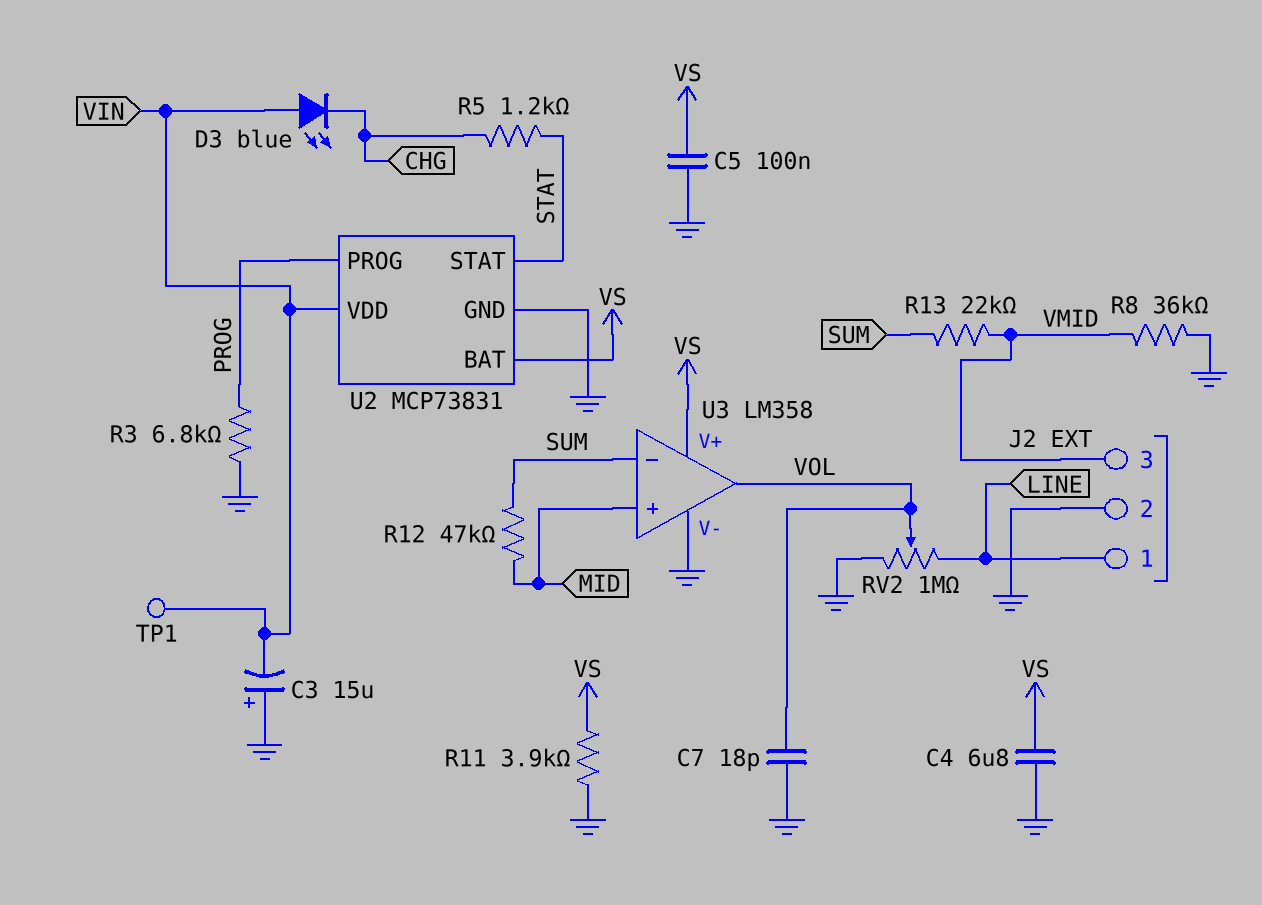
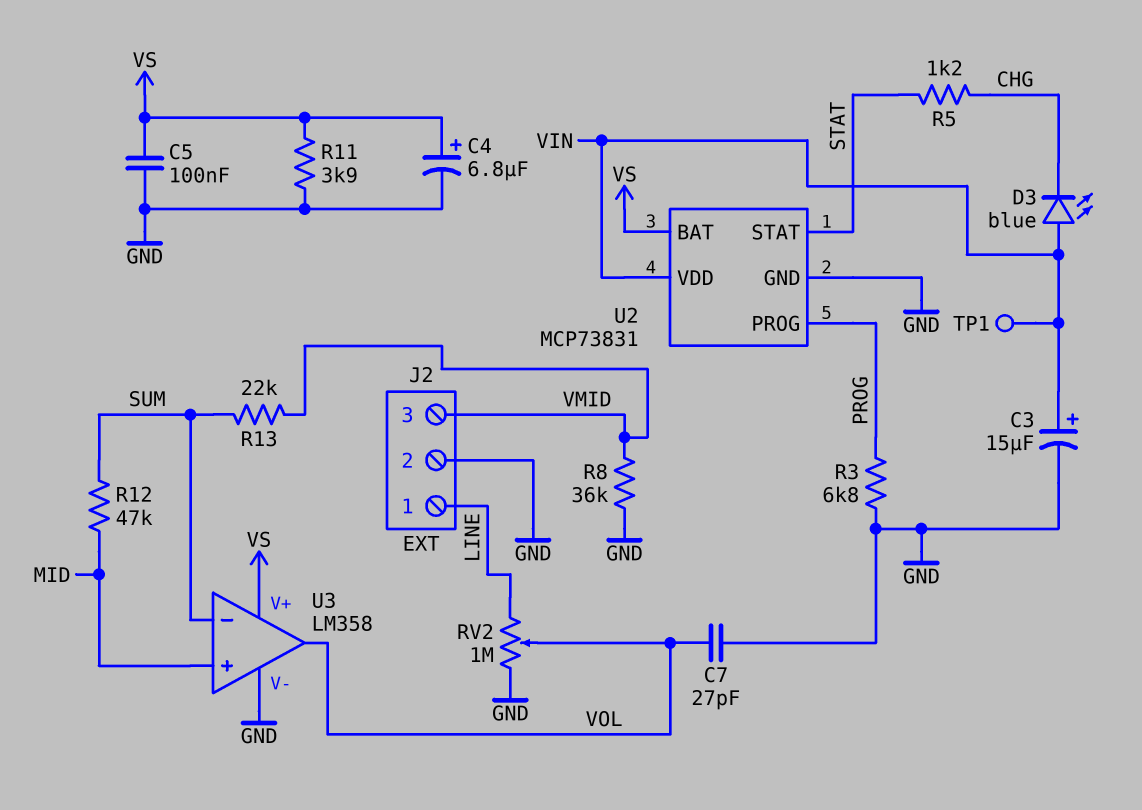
C3: 15uF (plus GND, minus VIN) -> 15uF (plus VIN, minus GND)
C4: 6.8uF (GND, VS) -> 6.8uF (plus VS, minus GND)
C7: 18pF (GND, VOL) -> 27pF (GND, VOL)

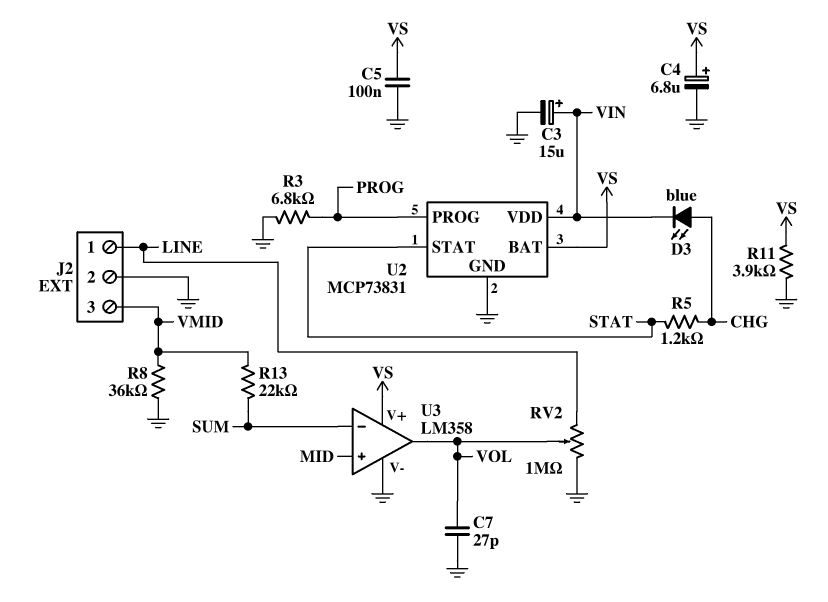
D3: LED blue (A VIN, K CHG) -> LED blue (A CHG, K VIN)
R12: 47k (MID, SUM) -> none
TP1: test point (VIN) -> none

